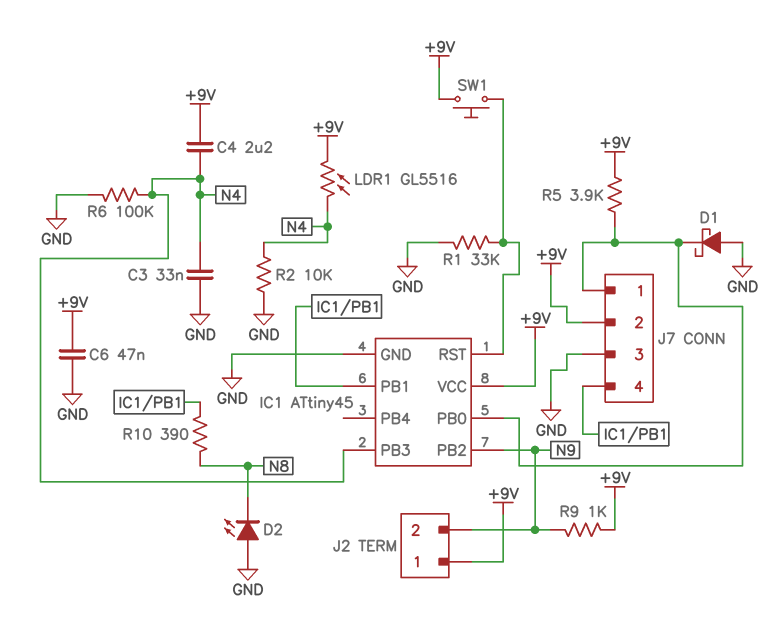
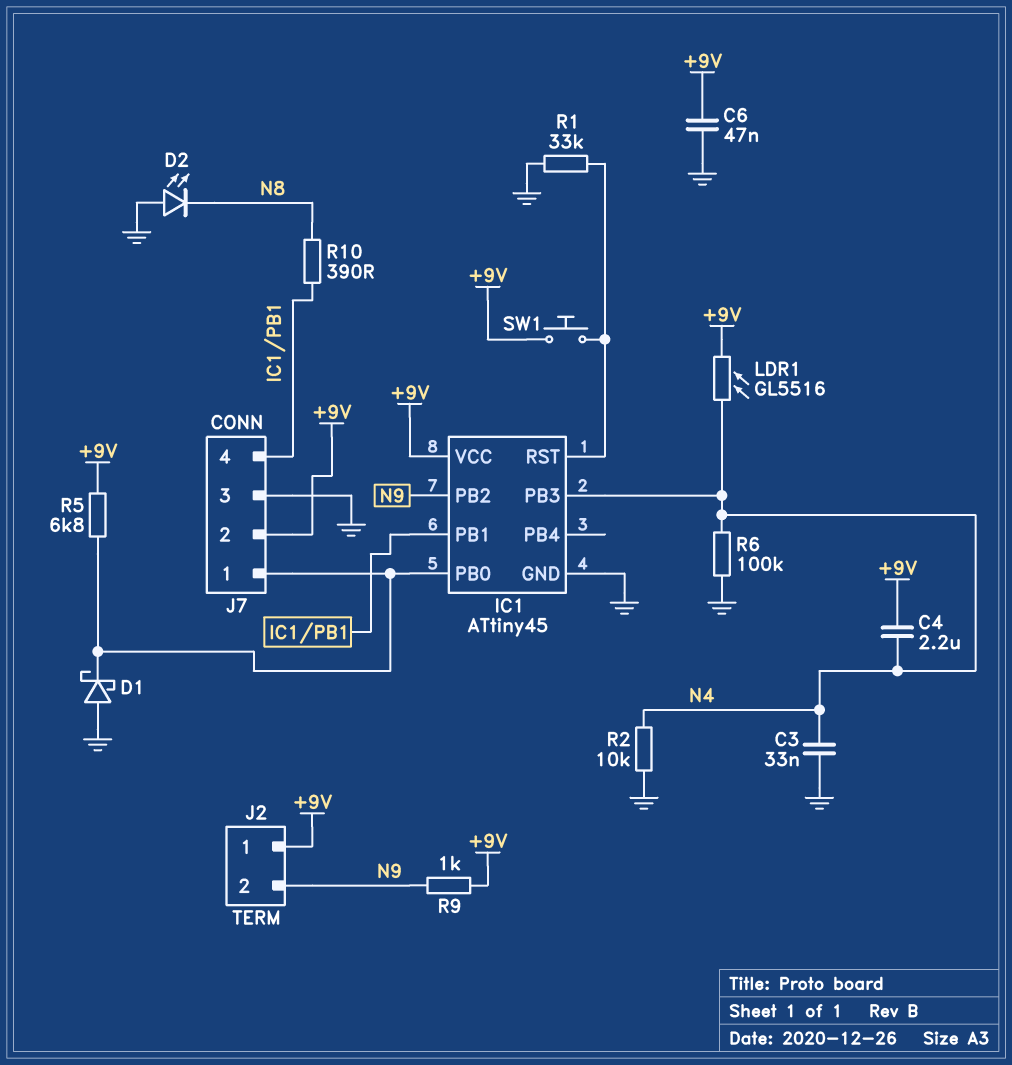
R5: 3.9k (+9V, IC1/PB0) -> 6.8k (+9V, IC1/PB0)

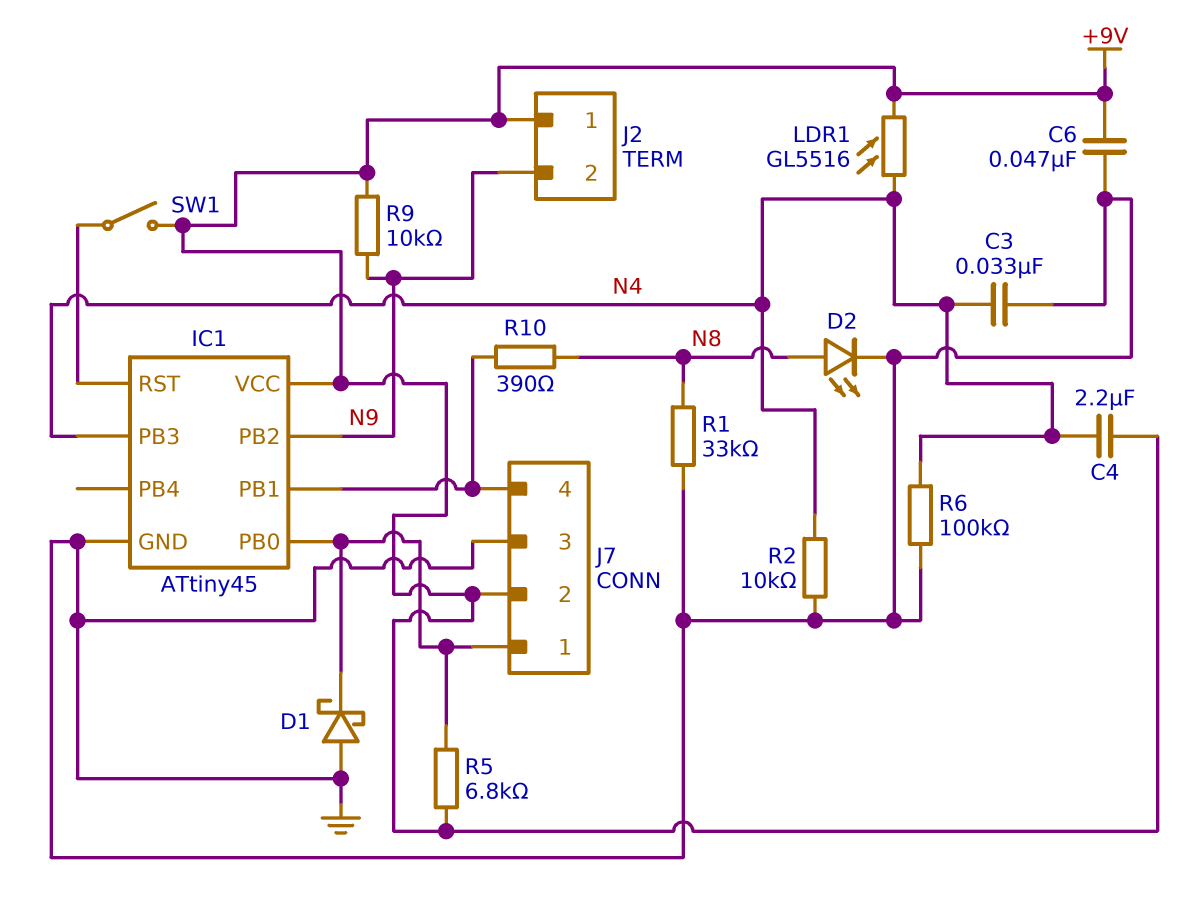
D2: LED (A GND, K N8) -> LED (A N8, K GND)
R1: 33k (GND, IC1/RST) -> 33k (GND, N8)
R9: 1k (+9V, N9) -> 10k (+9V, N9)
SW1: button (+9V, IC1/RST) -> switch (+9V, IC1/RST)

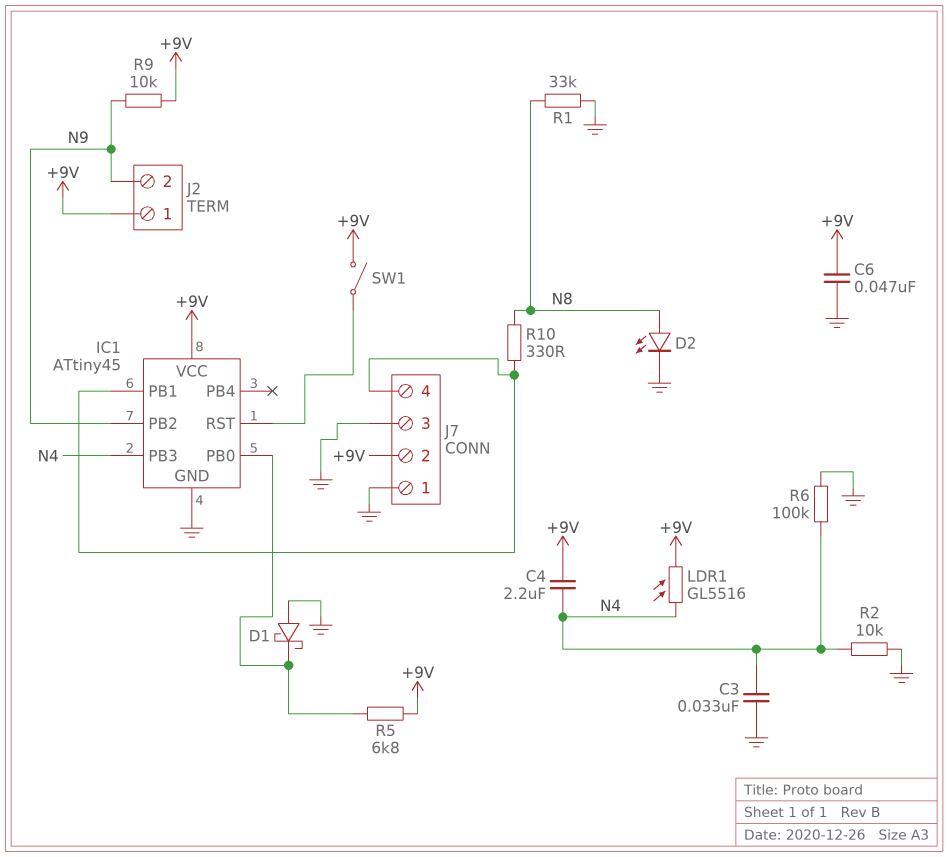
J7 pin 1: IC1/PB0 -> GND
R10: 390 (IC1/PB1, N8) -> 330 (IC1/PB1, N8)

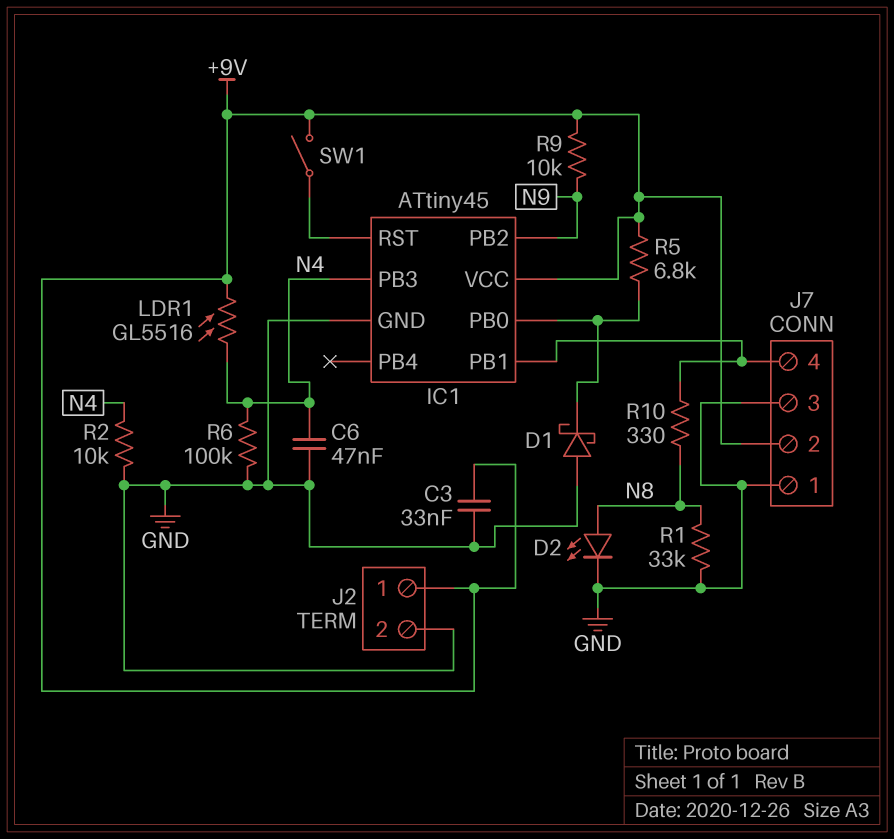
C3: 33nF (GND, N4) -> 33nF (+9V, GND)
C4: 2.2uF (+9V, N4) -> none
C6: 47nF (+9V, GND) -> 47nF (GND, N4)
J2 pin 2: N9 -> GND

